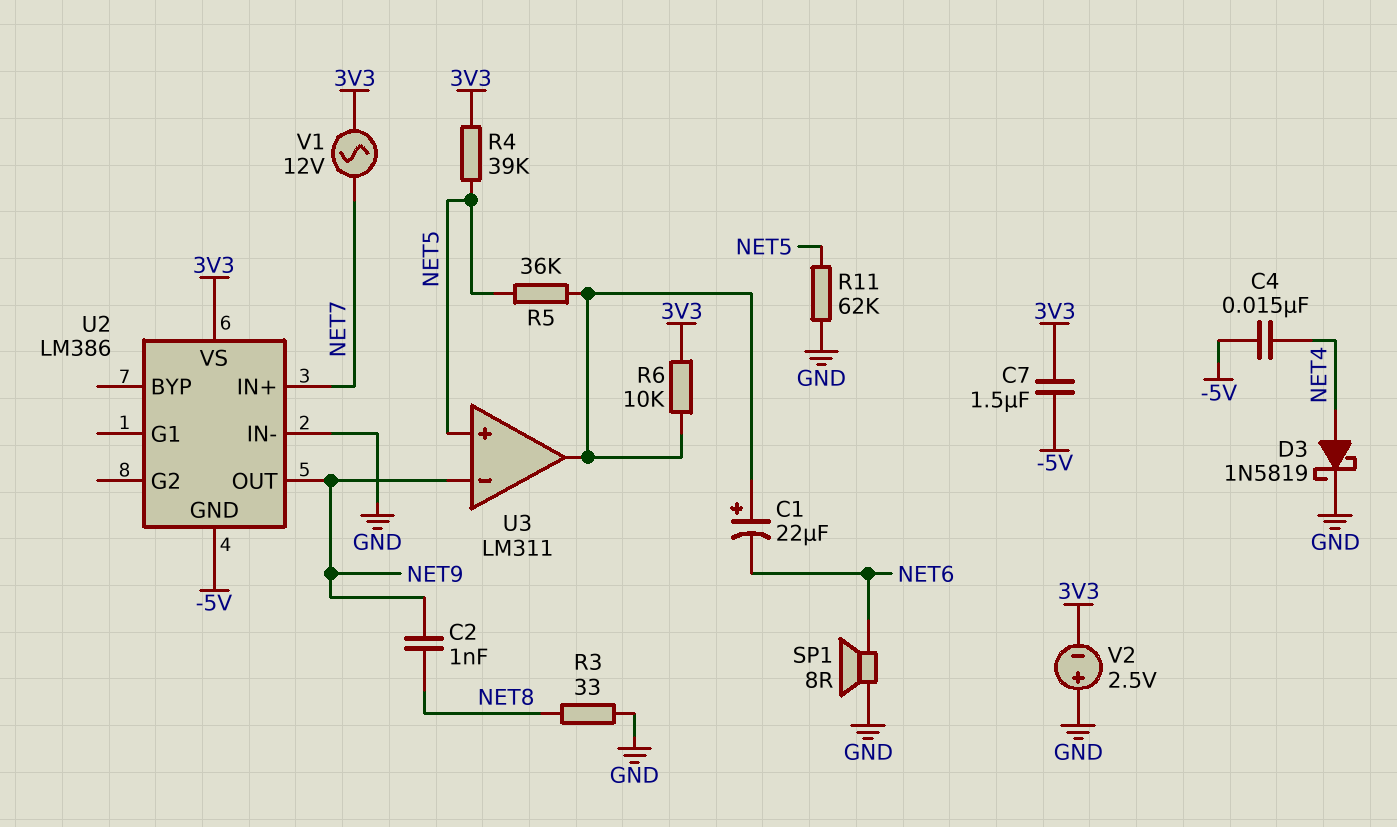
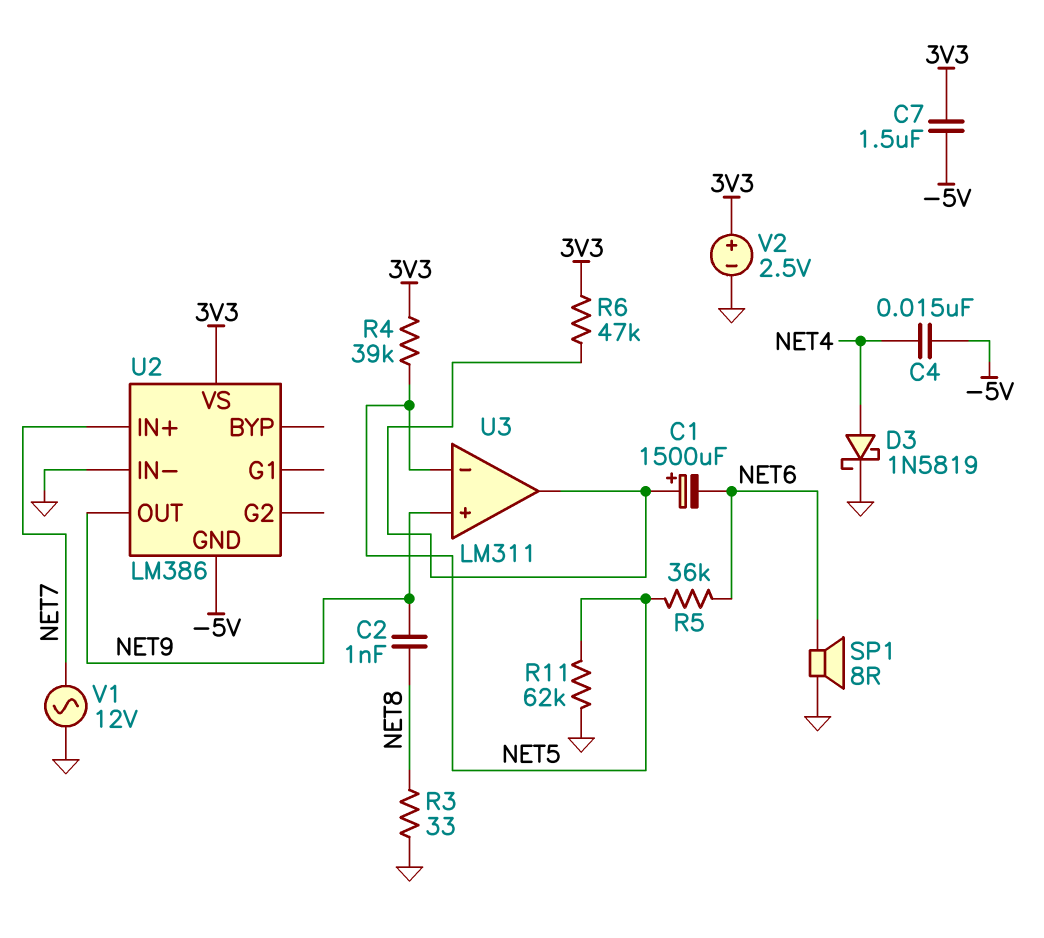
C1: 22uF (plus U3/out, minus NET6) -> 1500uF (plus U3/out, minus NET6)
R5: 36k (NET5, U3/out) -> 36k (NET5, NET6)
R6: 10k (3V3, U3/out) -> 47k (3V3, U3/out)
U3 pin in+: NET5 -> NET9
U3 pin in-: NET9 -> NET5
V1: AC 12V (3V3, NET7) -> AC 12V (GND, NET7)
V2: 2.5V (plus GND, minus 3V3) -> 2.5V (plus 3V3, minus GND)

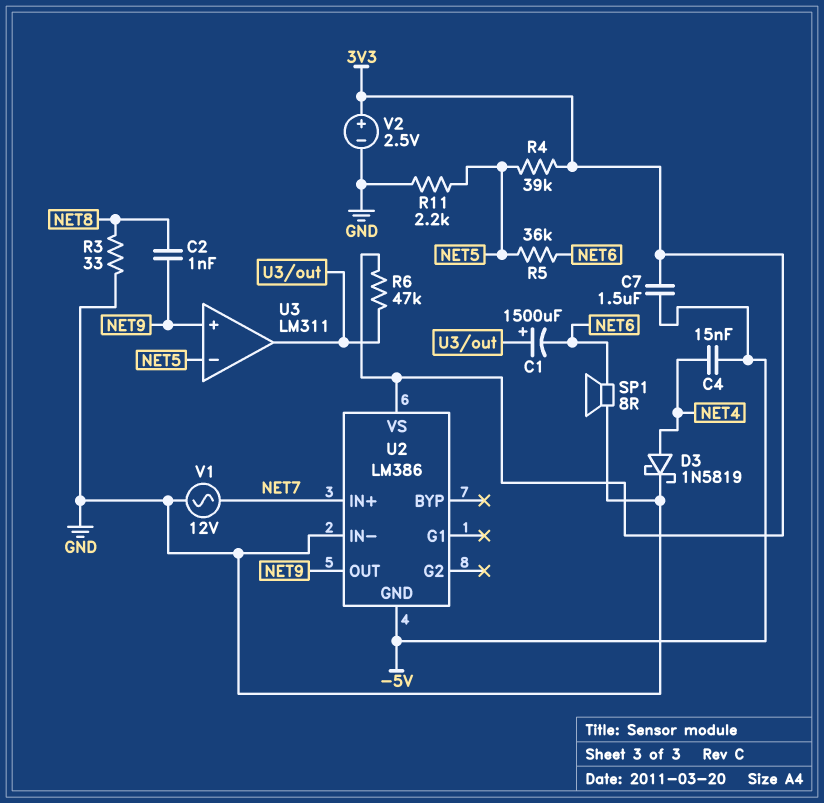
R11: 62k (GND, NET5) -> 2.2k (GND, NET5)

